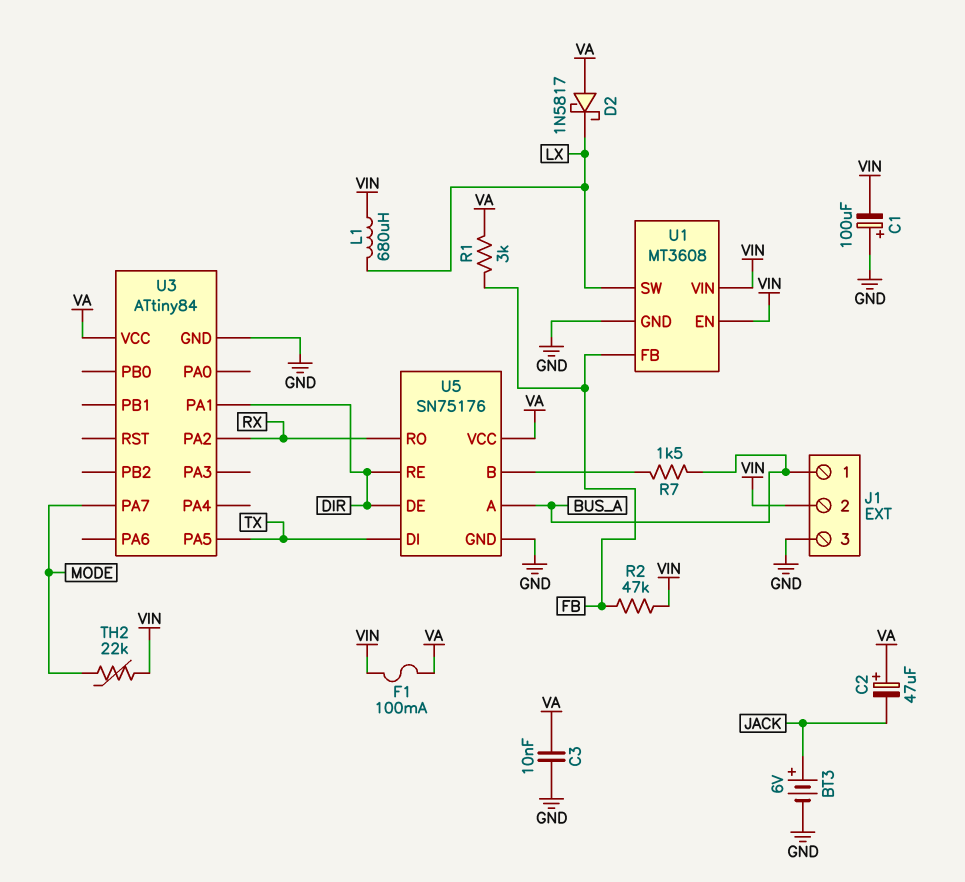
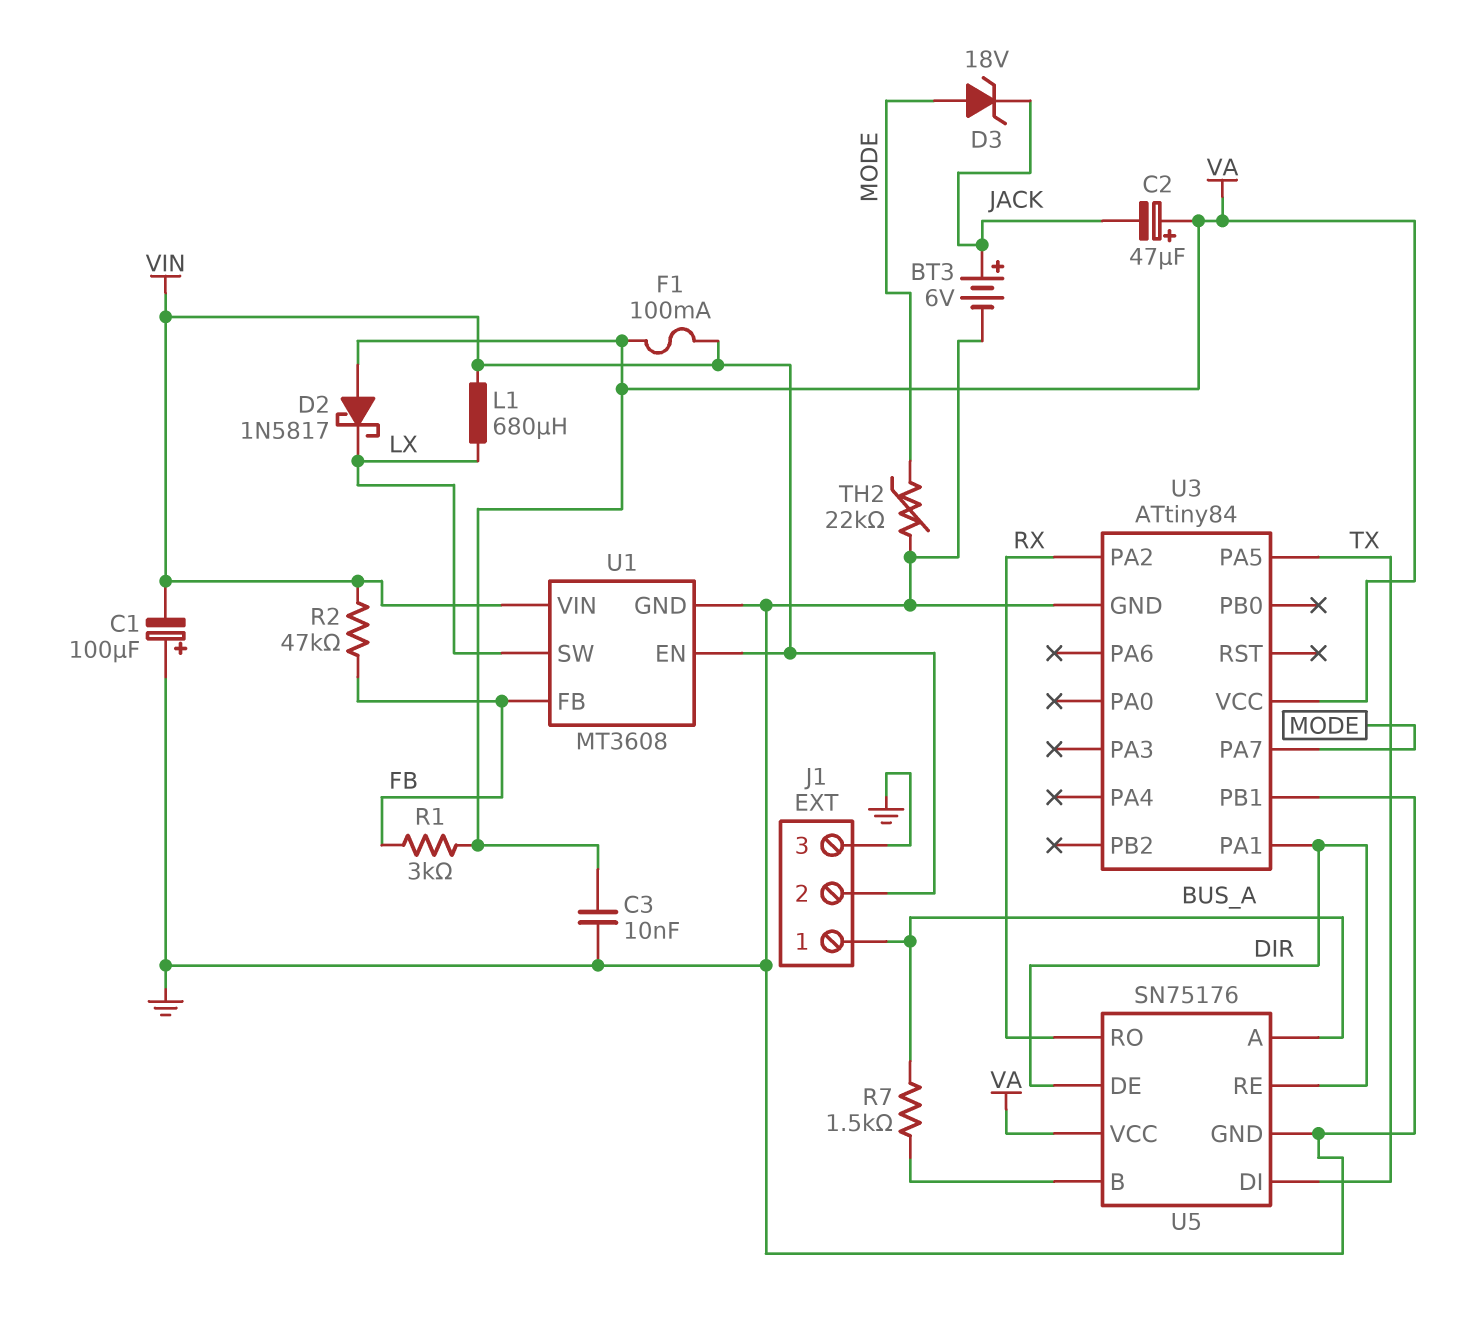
D3: none -> zener 18V (A MODE, K JACK)
TH2: 22k (MODE, VIN) -> 22k (GND, MODE)
U3 pin PB1: none -> GND

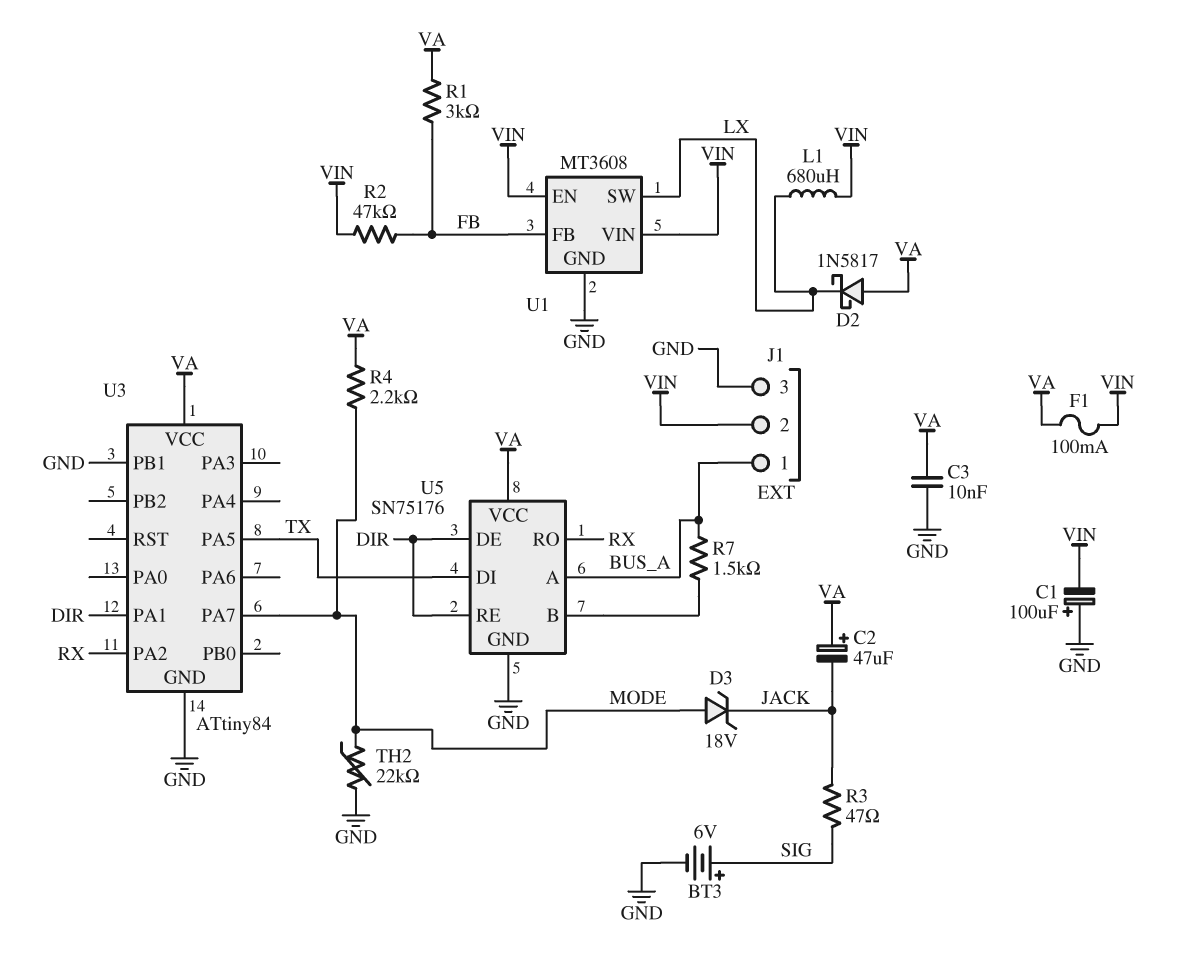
BT3: 6V (plus JACK, minus GND) -> 6V (plus SIG, minus GND)
R3: none -> 47 (JACK, SIG)
R4: none -> 2.2k (MODE, VA)

